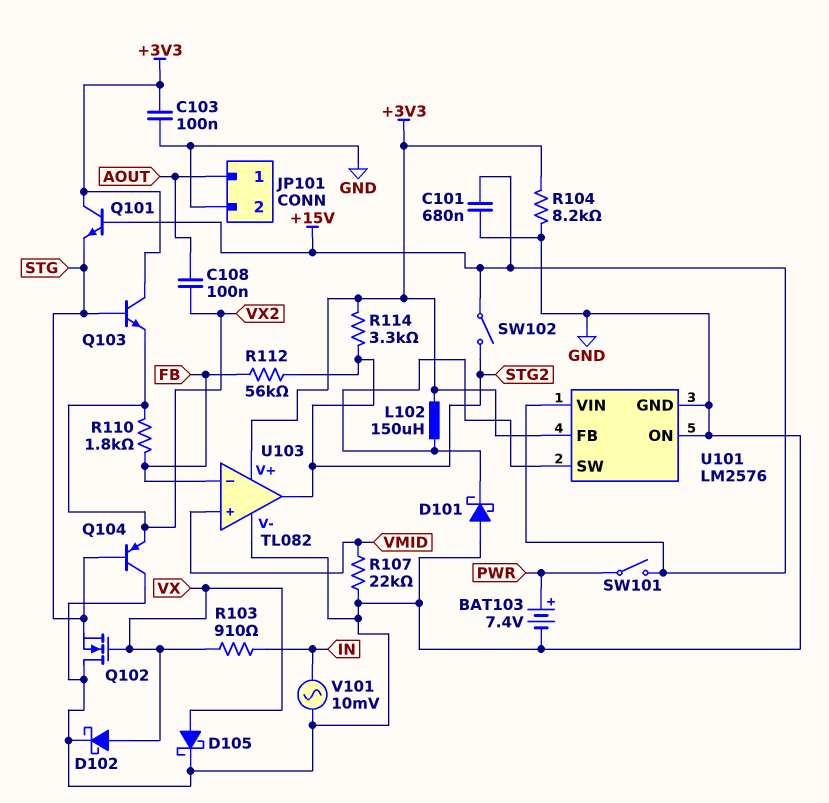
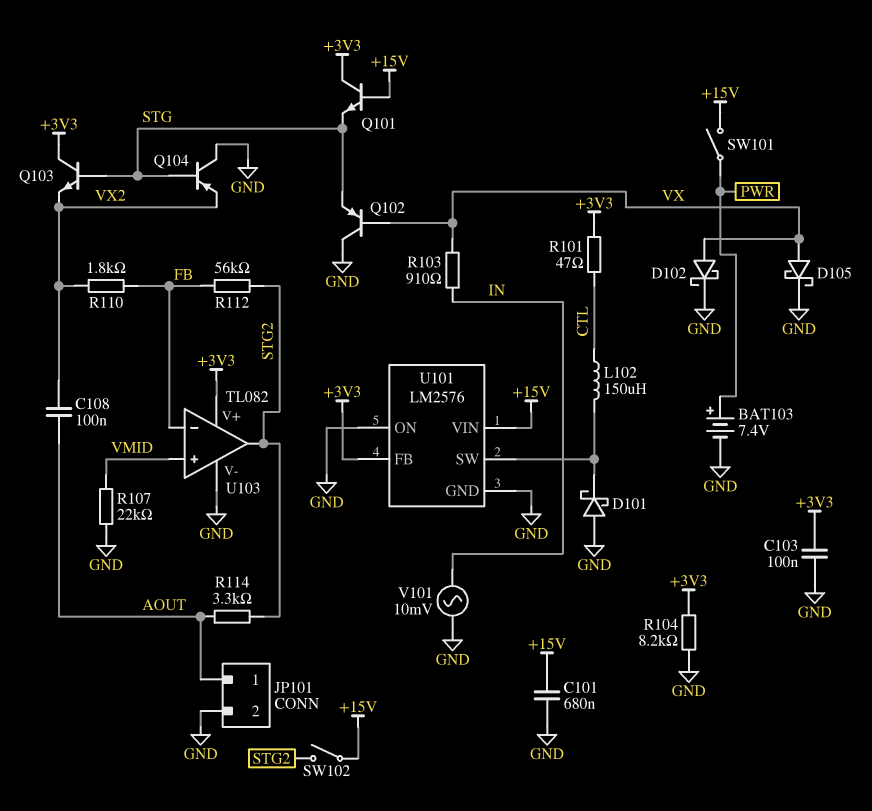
L102: 150uH (+3V3, U101/SW) -> 150uH (CTL, U101/SW)
Q102: NMOS (G VX, D GND, S STG) -> PNP (B VX, C GND, E STG)
R101: none -> 47 (+3V3, CTL)
R114: 3.3k (+3V3, STG2) -> 3.3k (AOUT, STG2)

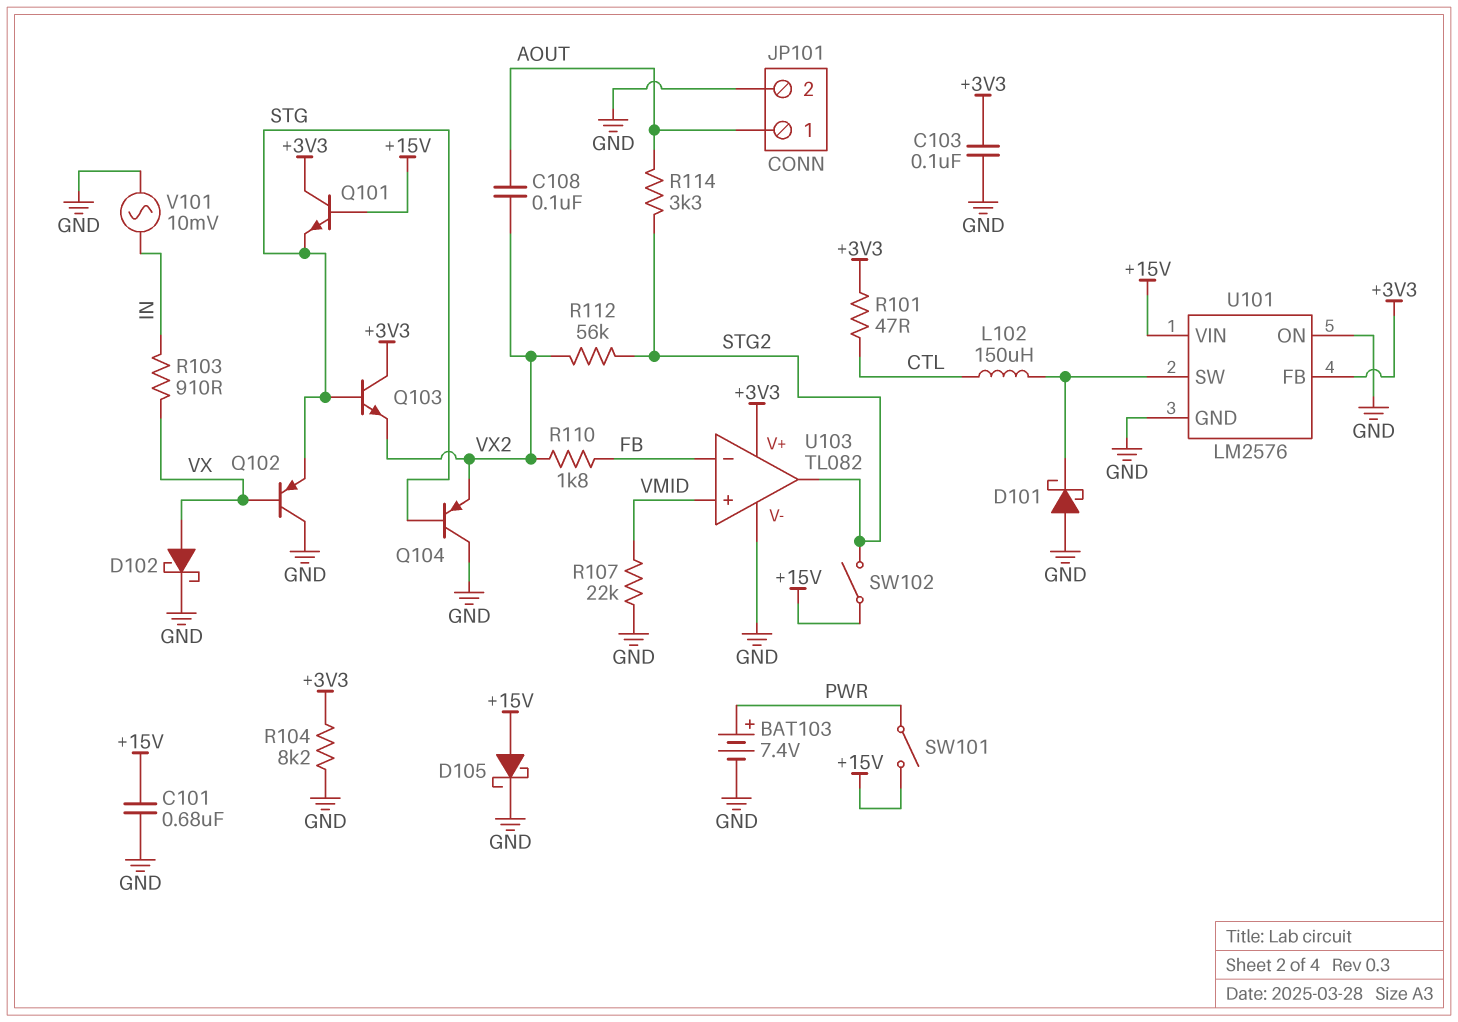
D105: schottky (A VX, K GND) -> schottky (A +15V, K GND)
R112: 56k (FB, STG2) -> 56k (STG2, VX2)

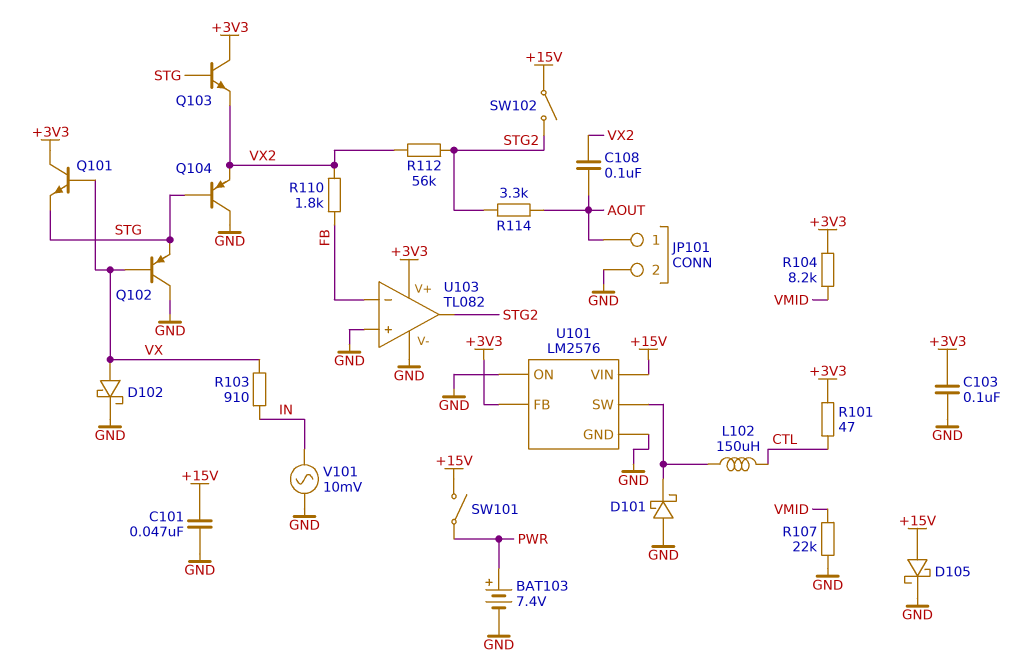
C101: 680nF (+15V, GND) -> 47nF (+15V, GND)
Q101: NPN (B +15V, C +3V3, E STG) -> NPN (B VX, C +3V3, E STG)
R104: 8.2k (+3V3, GND) -> 8.2k (+3V3, VMID)
U103 pin in+: VMID -> GND

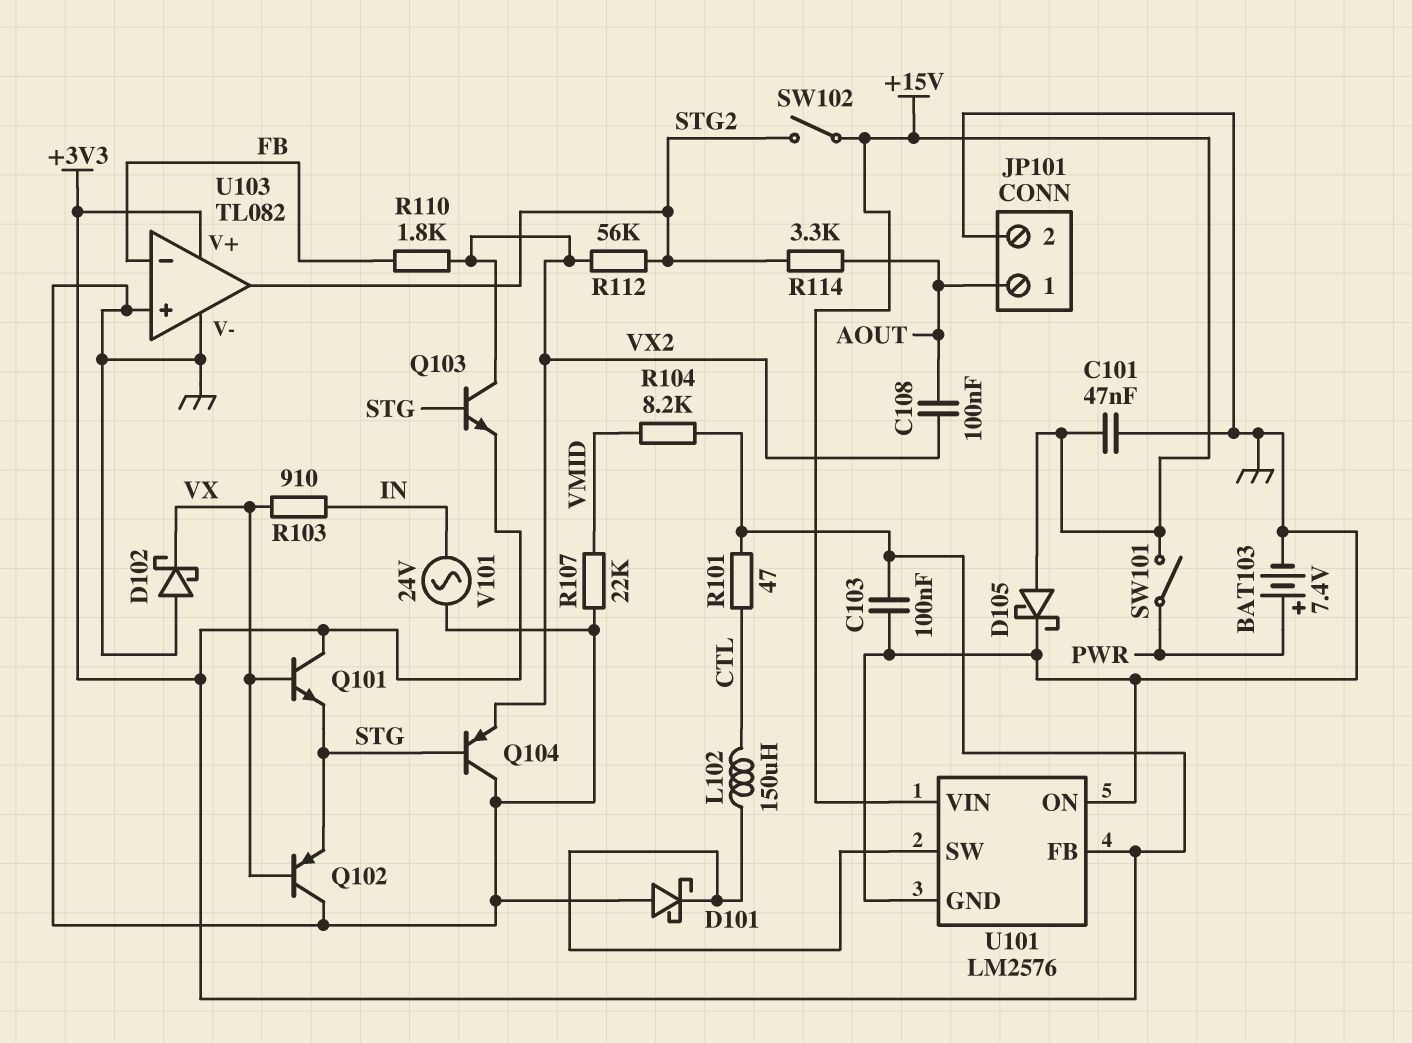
D102: schottky (A VX, K GND) -> schottky (A GND, K VX)
Q103: NPN (B STG, C +3V3, E VX2) -> NPN (B STG, C VX2, E +3V3)
V101: AC 10mV (GND, IN) -> AC 24V (GND, IN)

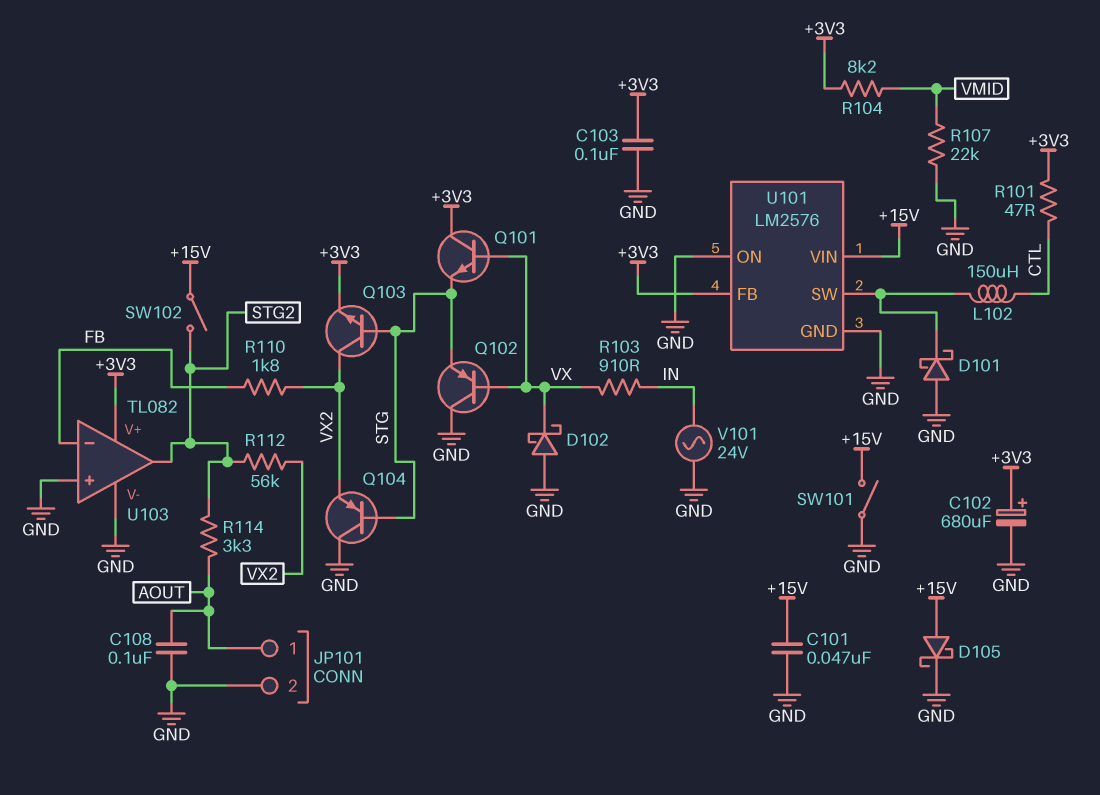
BAT103: 7.4V (plus PWR, minus GND) -> none
C102: none -> 680uF (plus +3V3, minus GND)
C108: 100nF (AOUT, VX2) -> 100nF (AOUT, GND)
SW101: switch (+15V, PWR) -> switch (+15V, GND)

